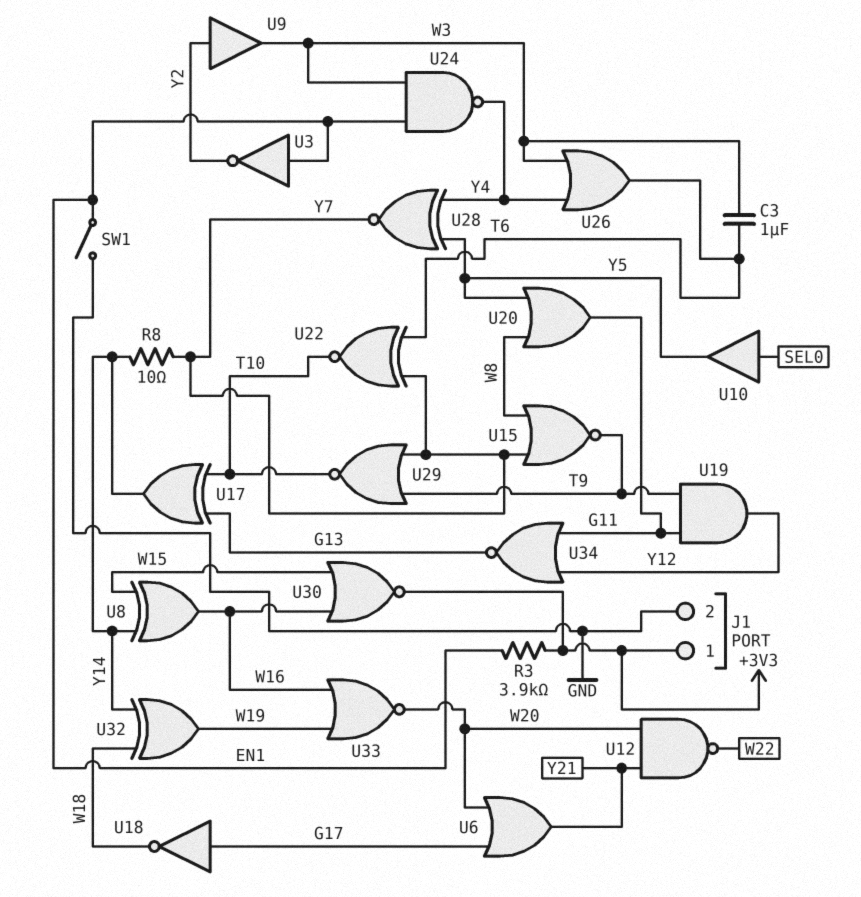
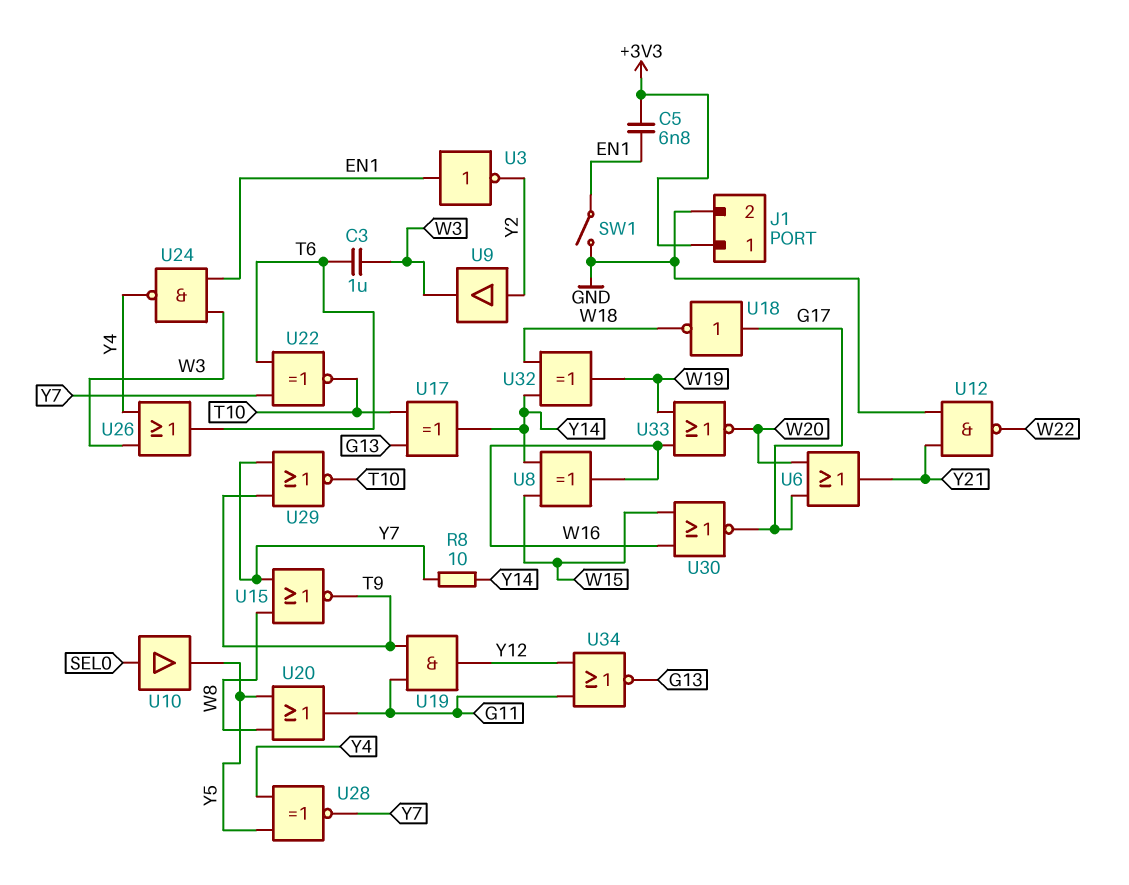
C5: none -> 6.8nF (+3V3, EN1)
R3: 3.9k (+3V3, EN1) -> none
U12: NAND (in W20, in Y21, out W22) -> NAND (in GND, in Y21, out W22)
U30: NOR (in W15, in W16, out +3V3) -> NOR (in W15, in W16, out G17)

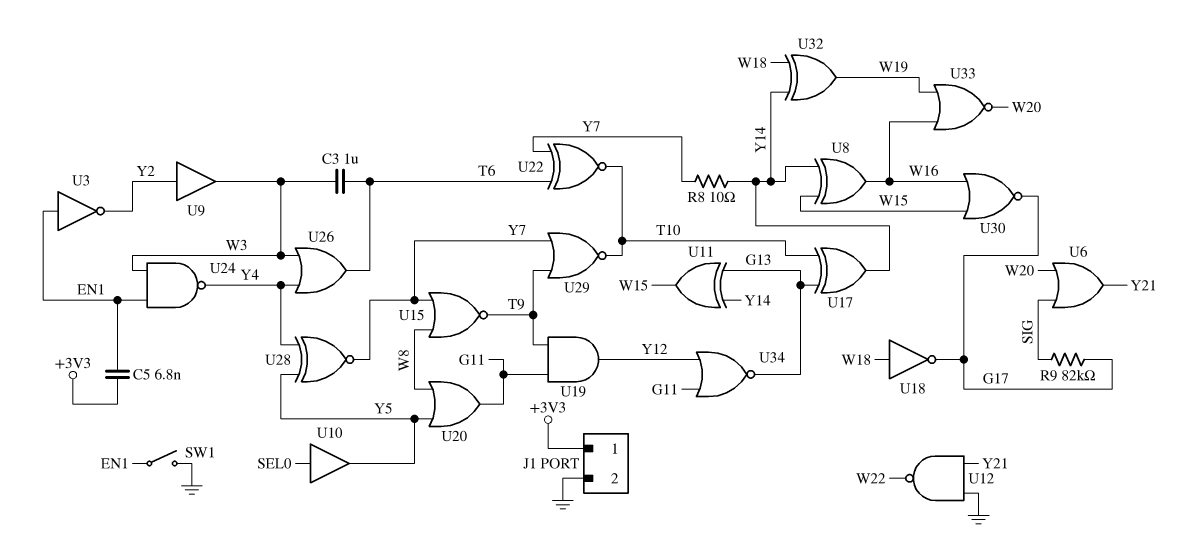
R9: none -> 82k (G17, SIG)
U6: OR (in G17, in W20, out Y21) -> OR (in SIG, in W20, out Y21)
U11: none -> XOR (in G13, in Y14, out W15)
U18: NOT (in G17, out W18) -> NOT (in W18, out G17)

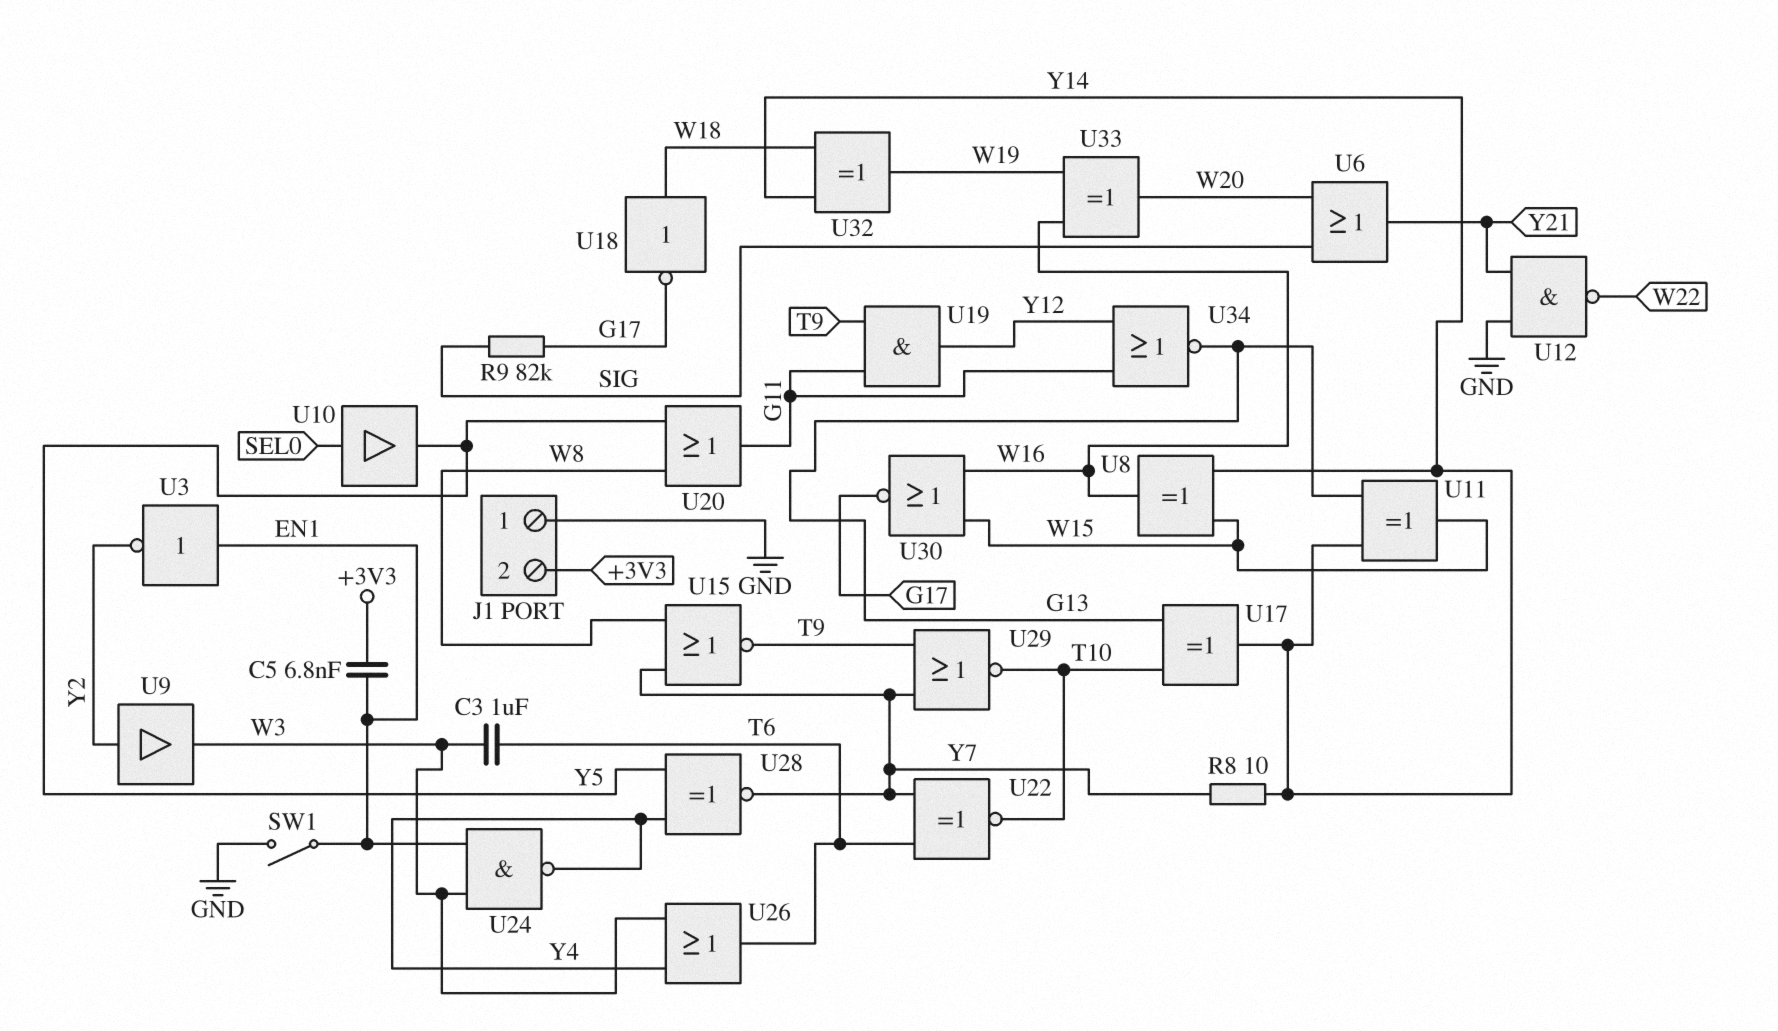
J1 pin 1: +3V3 -> GND
J1 pin 2: GND -> +3V3
U33: NOR (in W16, in W19, out W20) -> XOR (in W16, in W19, out W20)

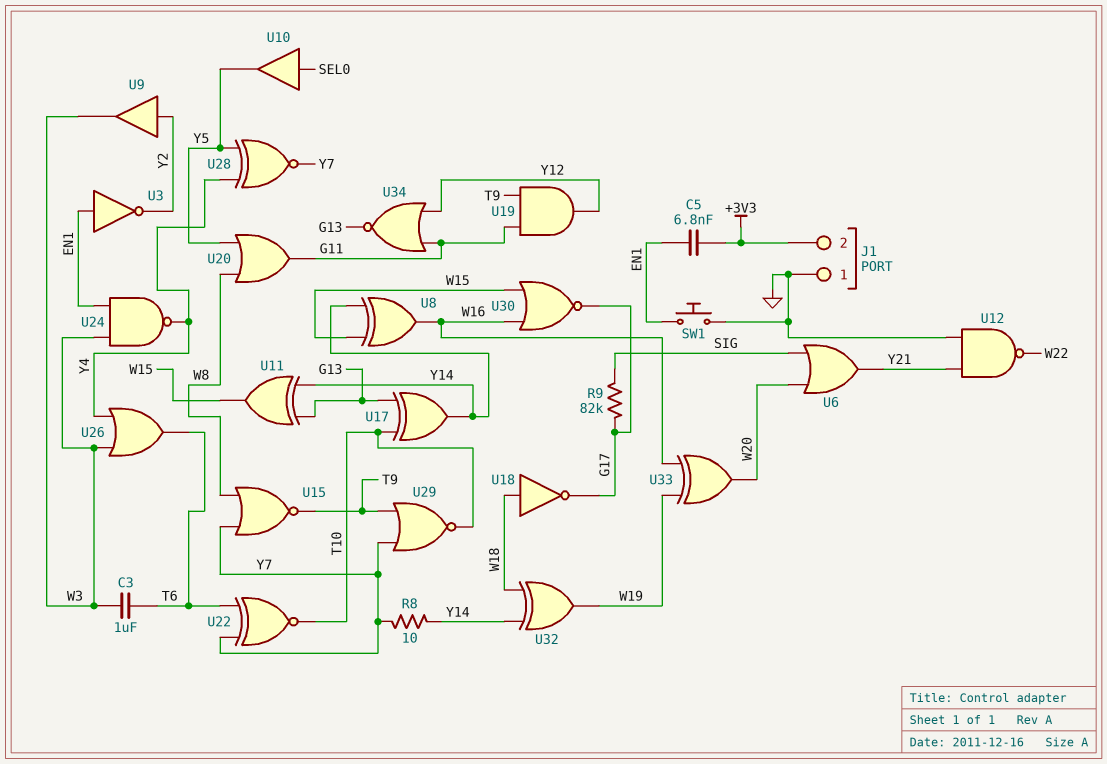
SW1: switch (EN1, GND) -> button (EN1, GND)

